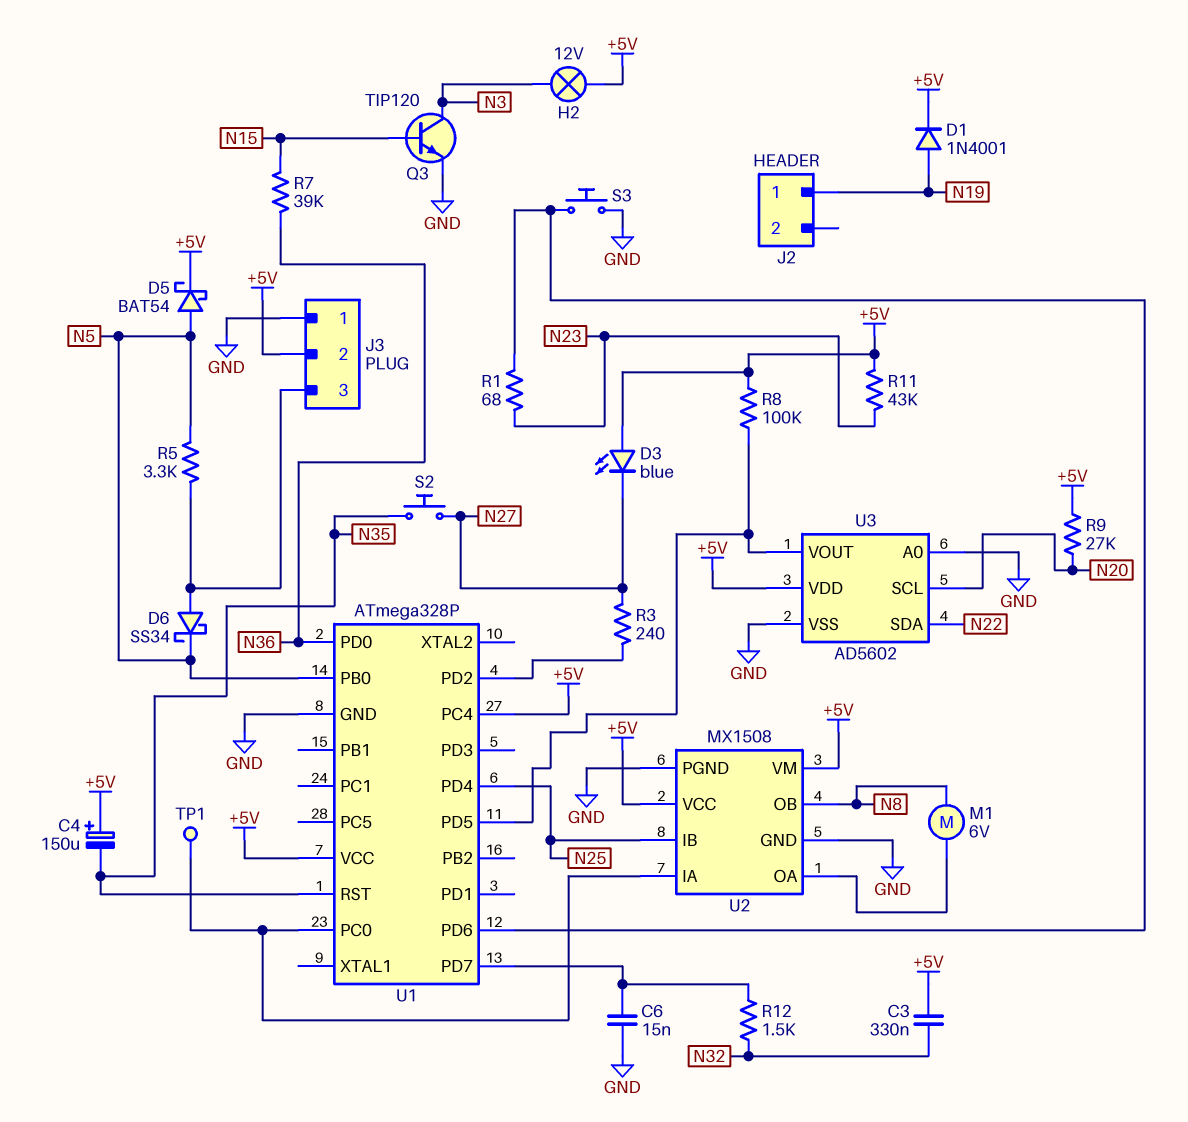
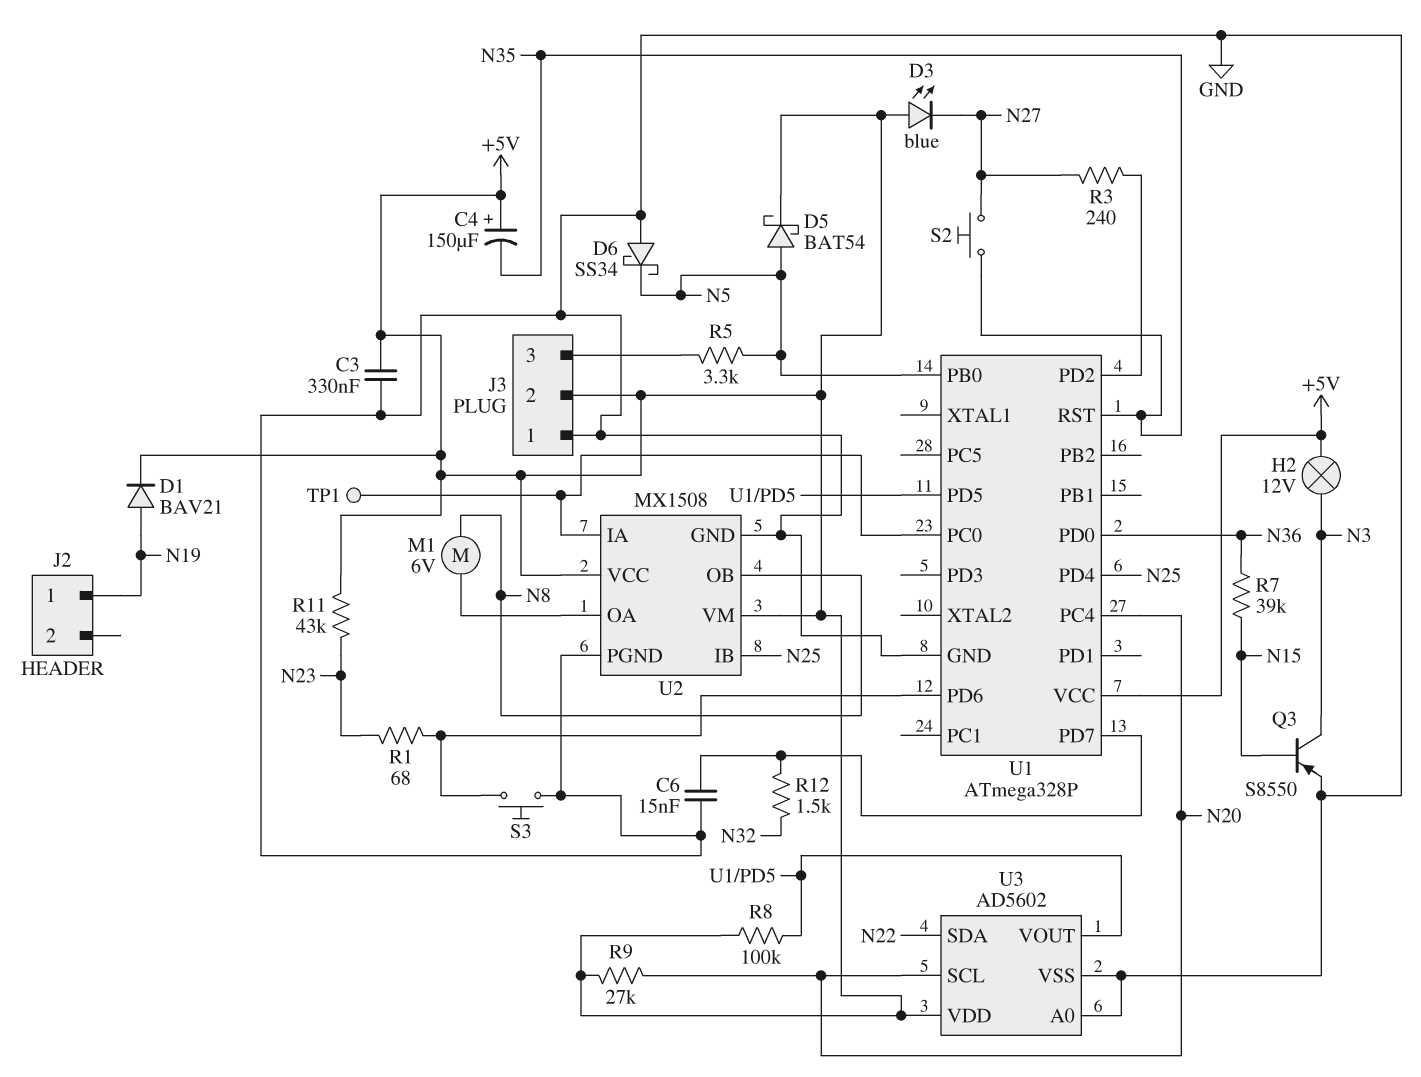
C3: 330nF (+5V, N32) -> 330nF (+5V, GND)
D1: diode 1N4001 (A N19, K +5V) -> diode BAV21 (A N19, K +5V)
D6: schottky SS34 (A J3/3, K N5) -> schottky SS34 (A GND, K N5)
Q3: NPN TIP120 (B N15, C N3, E GND) -> PNP S8550 (B N15, C N3, E GND)
U1 pin PC4: +5V -> N20

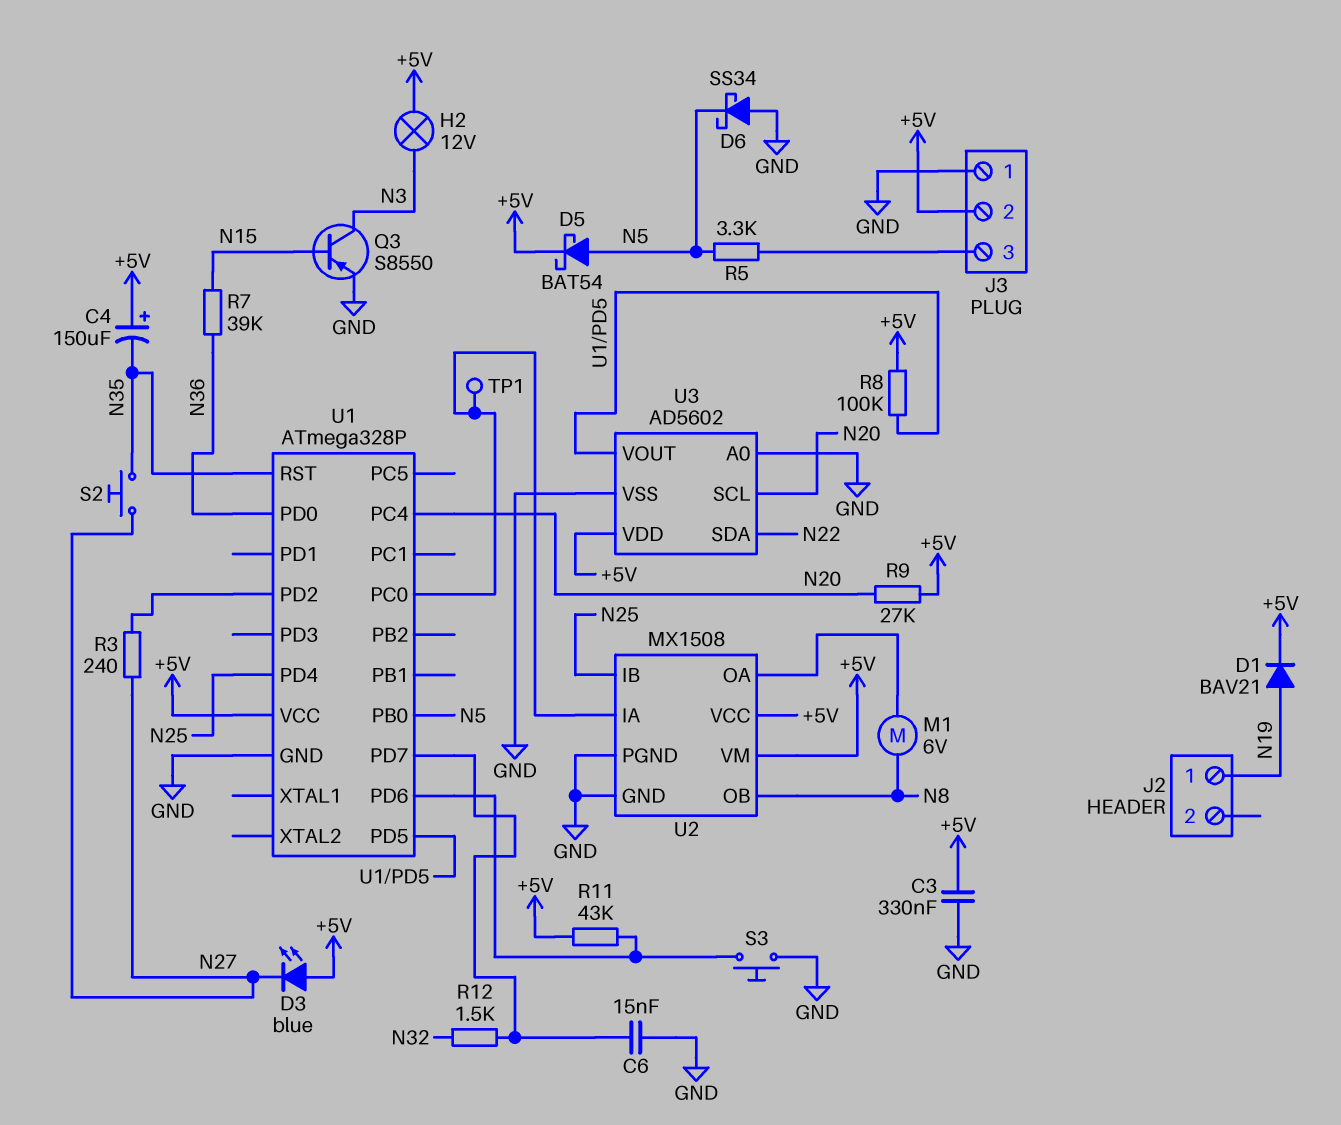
R1: 68 (N23, U1/PD6) -> none
R11: 43k (+5V, N23) -> 43k (+5V, U1/PD6)

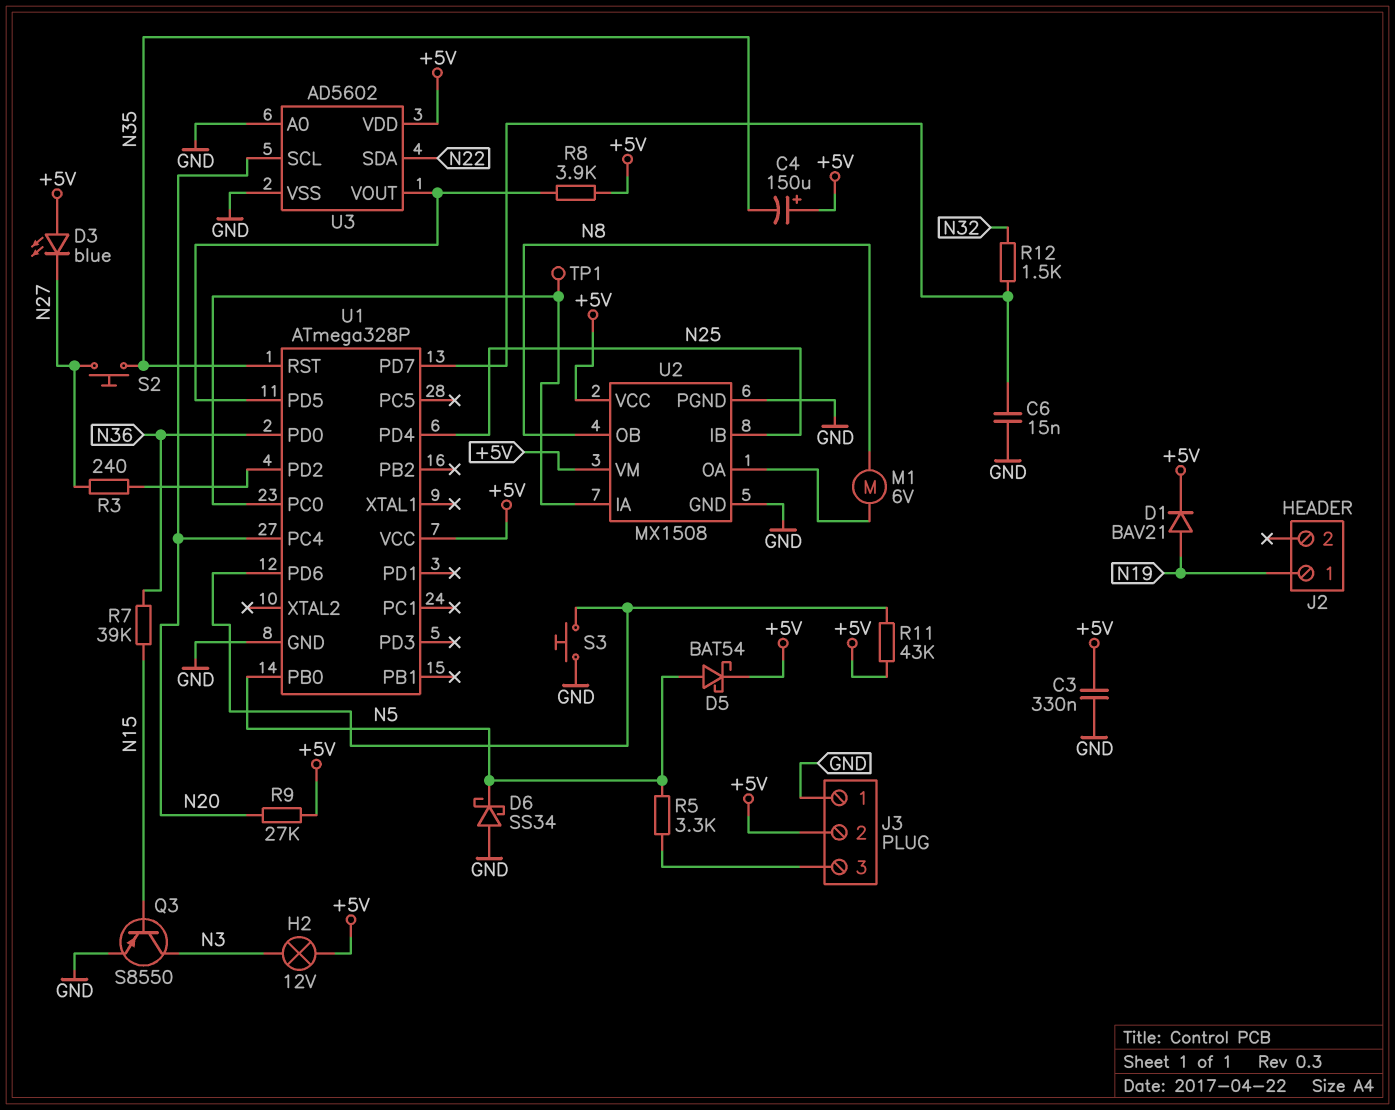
R8: 100k (+5V, U1/PD5) -> 3.9k (+5V, U1/PD5)

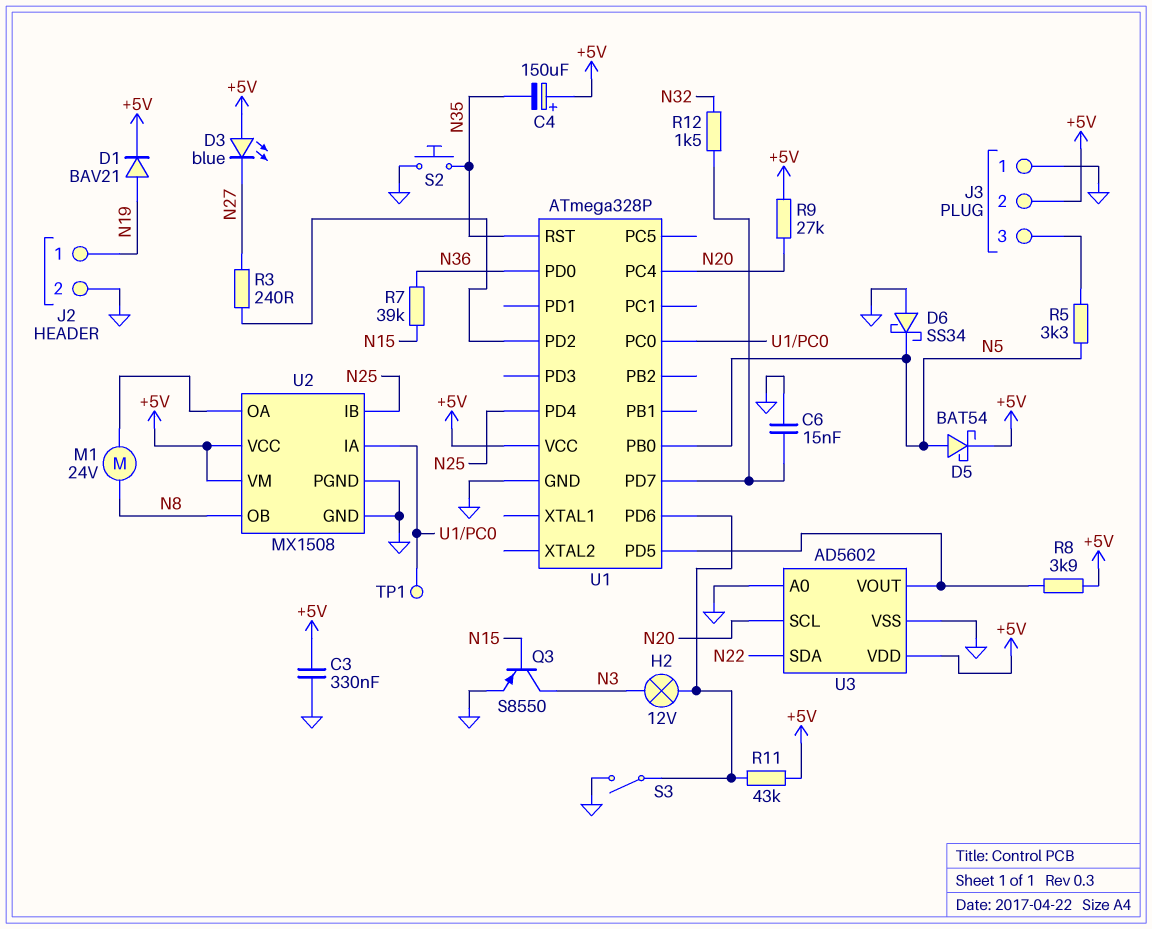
H2: lamp 12V (+5V, N3) -> lamp 12V (N3, U1/PD6)
J2 pin 2: none -> GND
M1: motor 6V (N8, U2/OA) -> motor 24V (N8, U2/OA)
S2: button (N27, N35) -> button (GND, N35)
S3: button (GND, U1/PD6) -> switch (GND, U1/PD6)

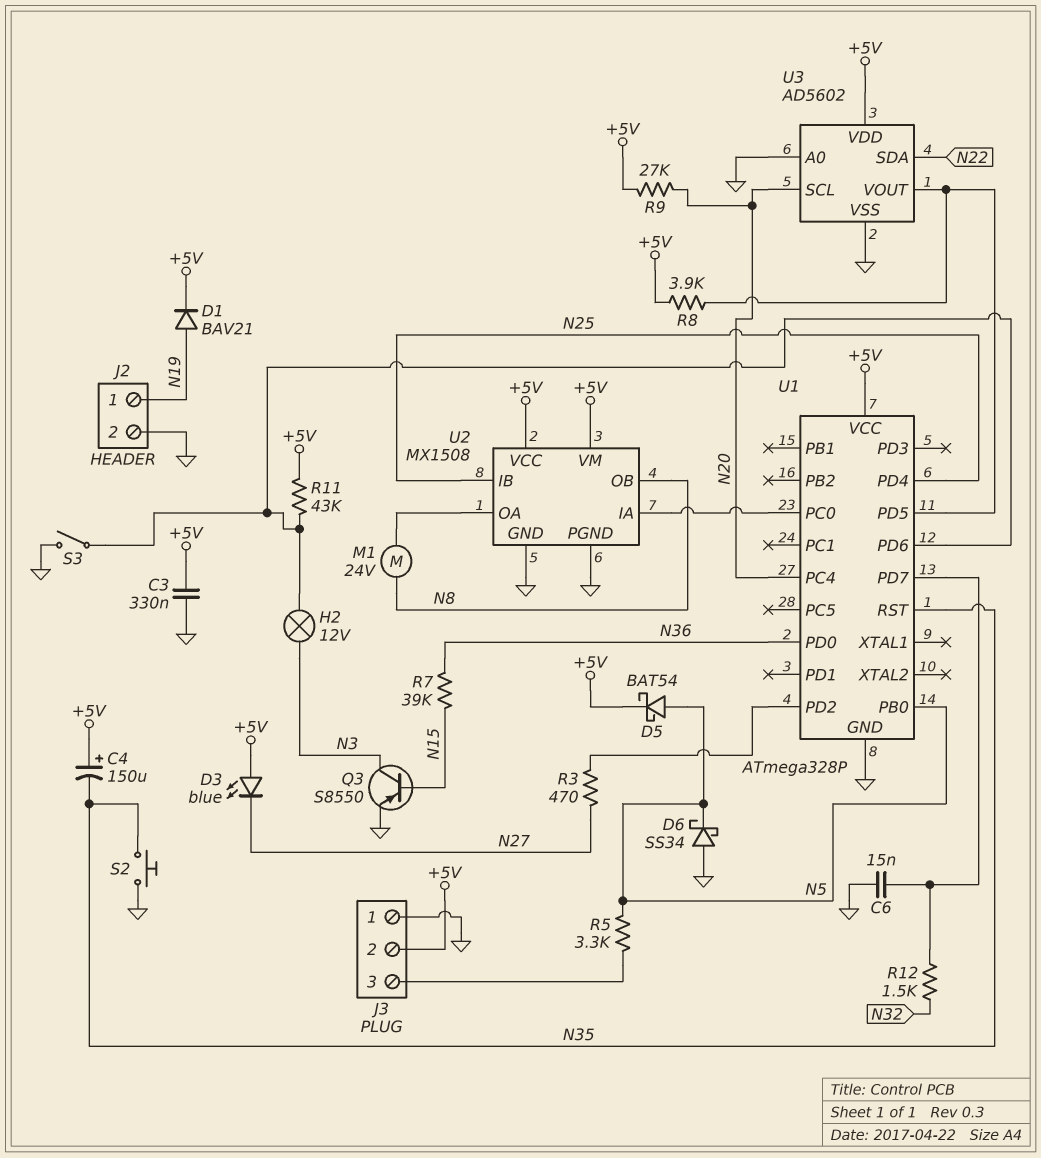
R3: 240 (N27, U1/PD2) -> 470 (N27, U1/PD2)
TP1: test point (U1/PC0) -> none

